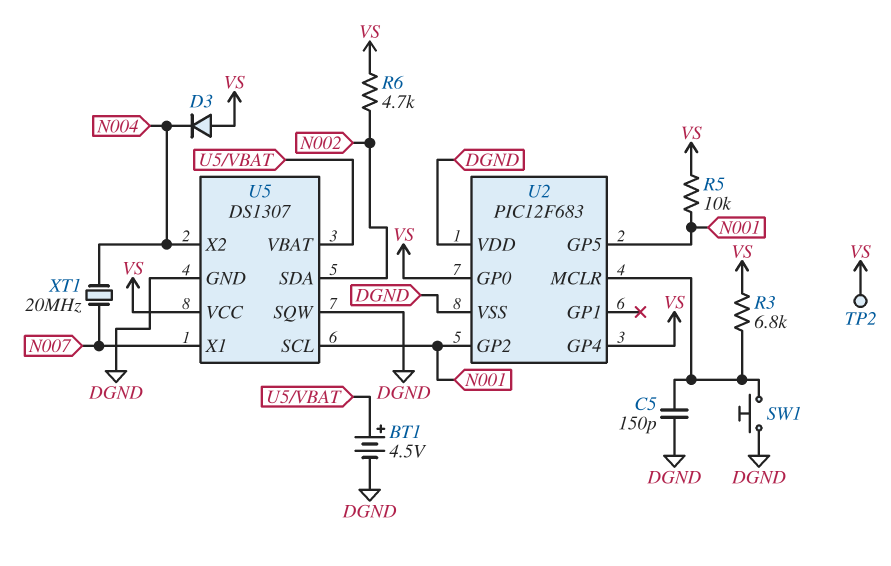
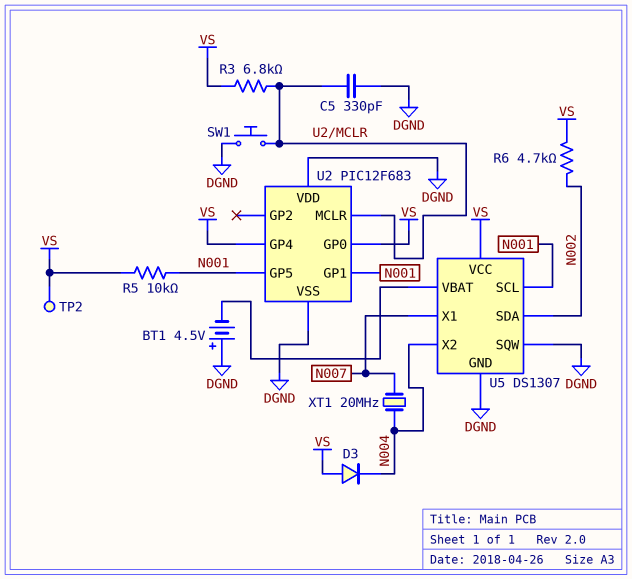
BT1: 4.5V (plus U5/VBAT, minus DGND) -> 4.5V (plus DGND, minus U5/VBAT)
C5: 150pF (DGND, U2/MCLR) -> 330pF (DGND, U2/MCLR)
U2 pin GP1: none -> N001
U2 pin GP2: N001 -> none

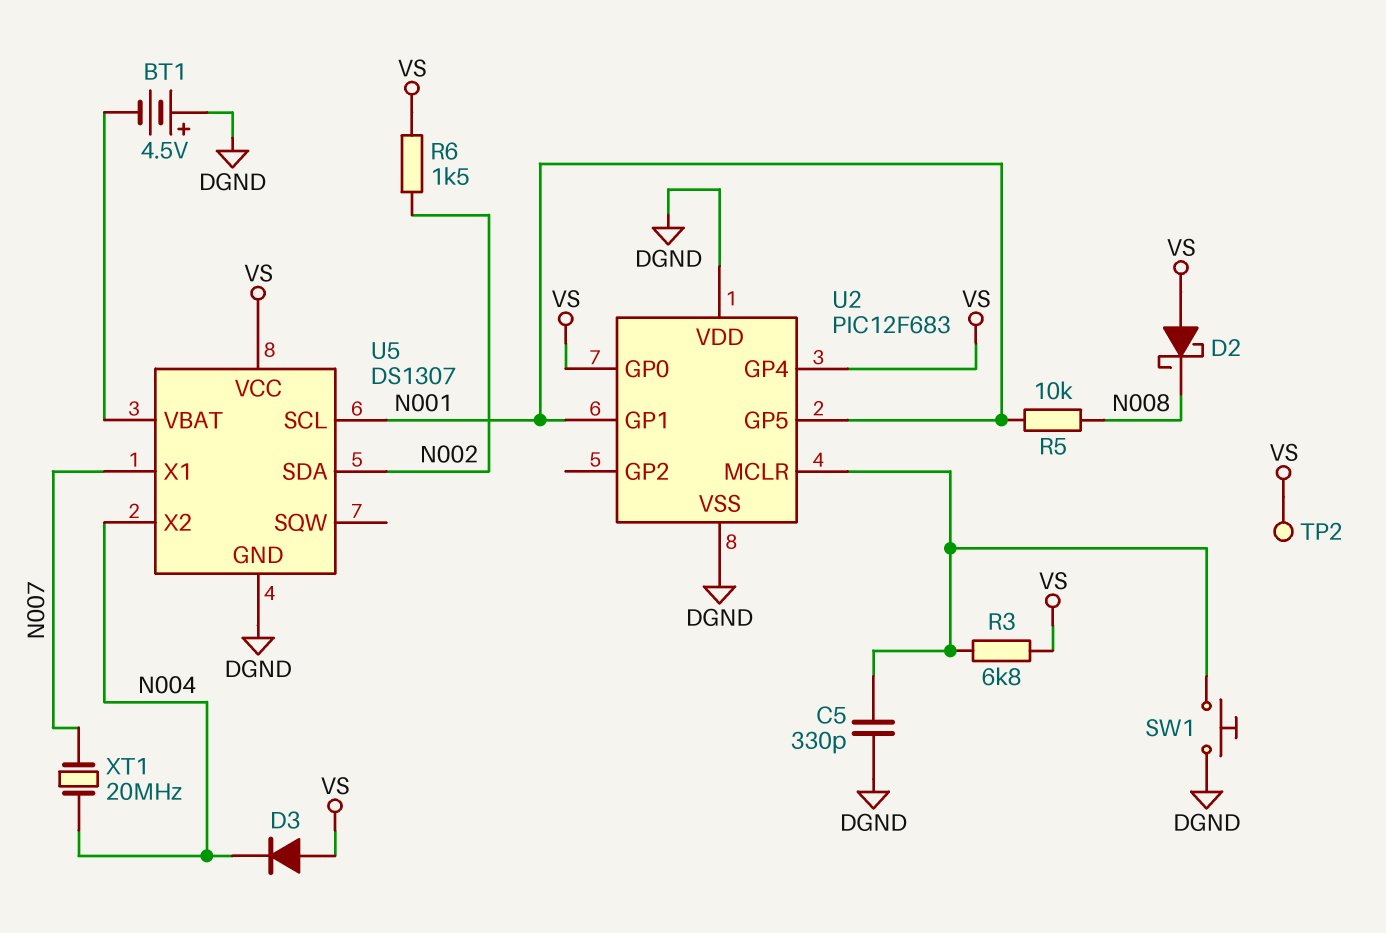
D2: none -> schottky (A VS, K N008)
R5: 10k (N001, VS) -> 10k (N001, N008)
R6: 4.7k (N002, VS) -> 1.5k (N002, VS)
U5 pin SQW: DGND -> none

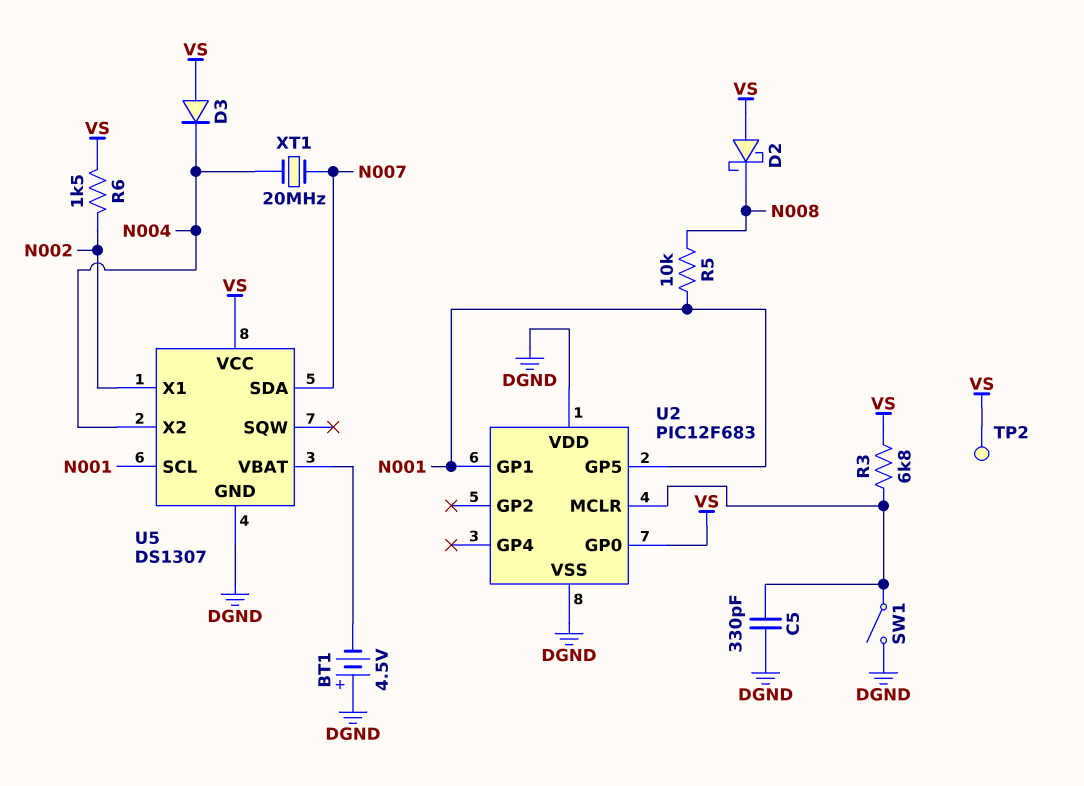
SW1: button (DGND, U2/MCLR) -> switch (DGND, U2/MCLR)
U2 pin GP4: VS -> none
U5 pin SDA: N002 -> N007
U5 pin X1: N007 -> N002

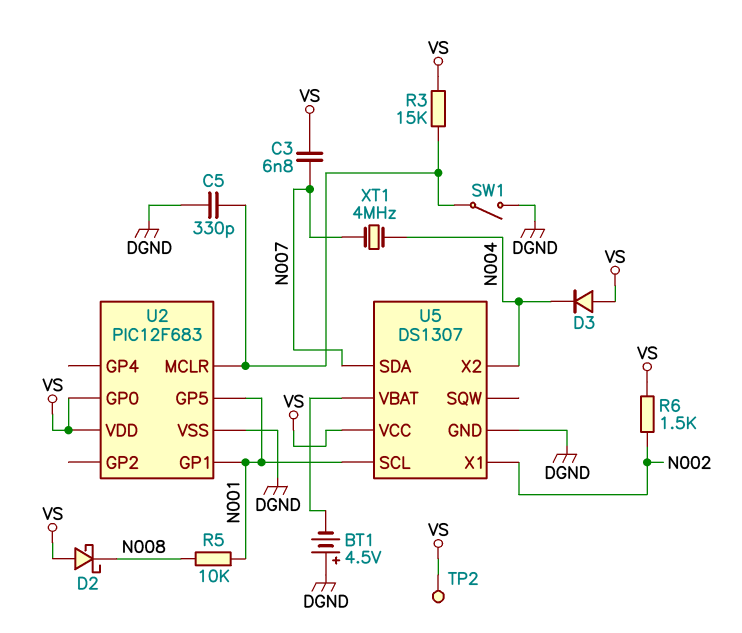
C3: none -> 6.8nF (N007, VS)
R3: 6.8k (U2/MCLR, VS) -> 15k (U2/MCLR, VS)
U2 pin VDD: DGND -> VS
XT1: 20MHz (N004, N007) -> 4MHz (N004, N007)

